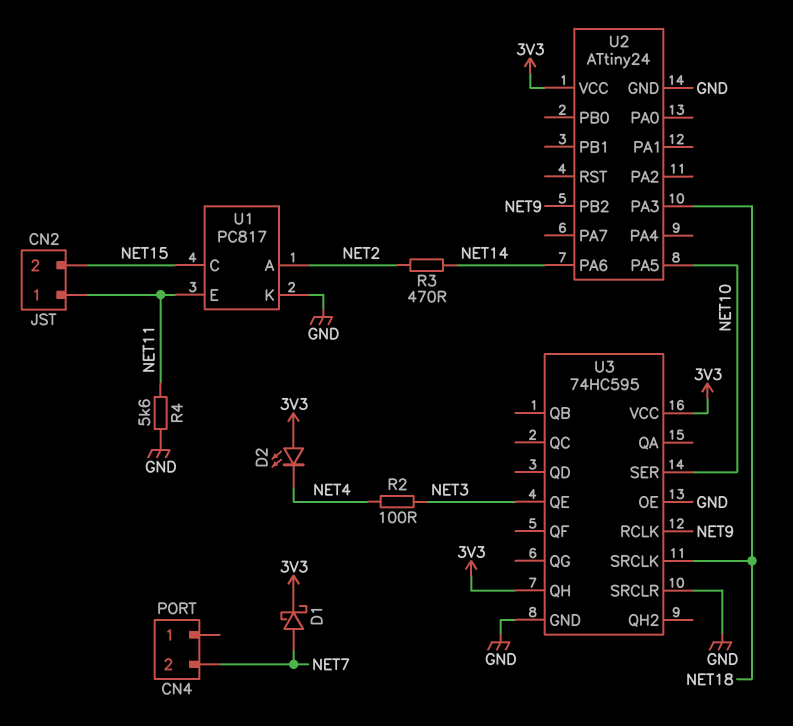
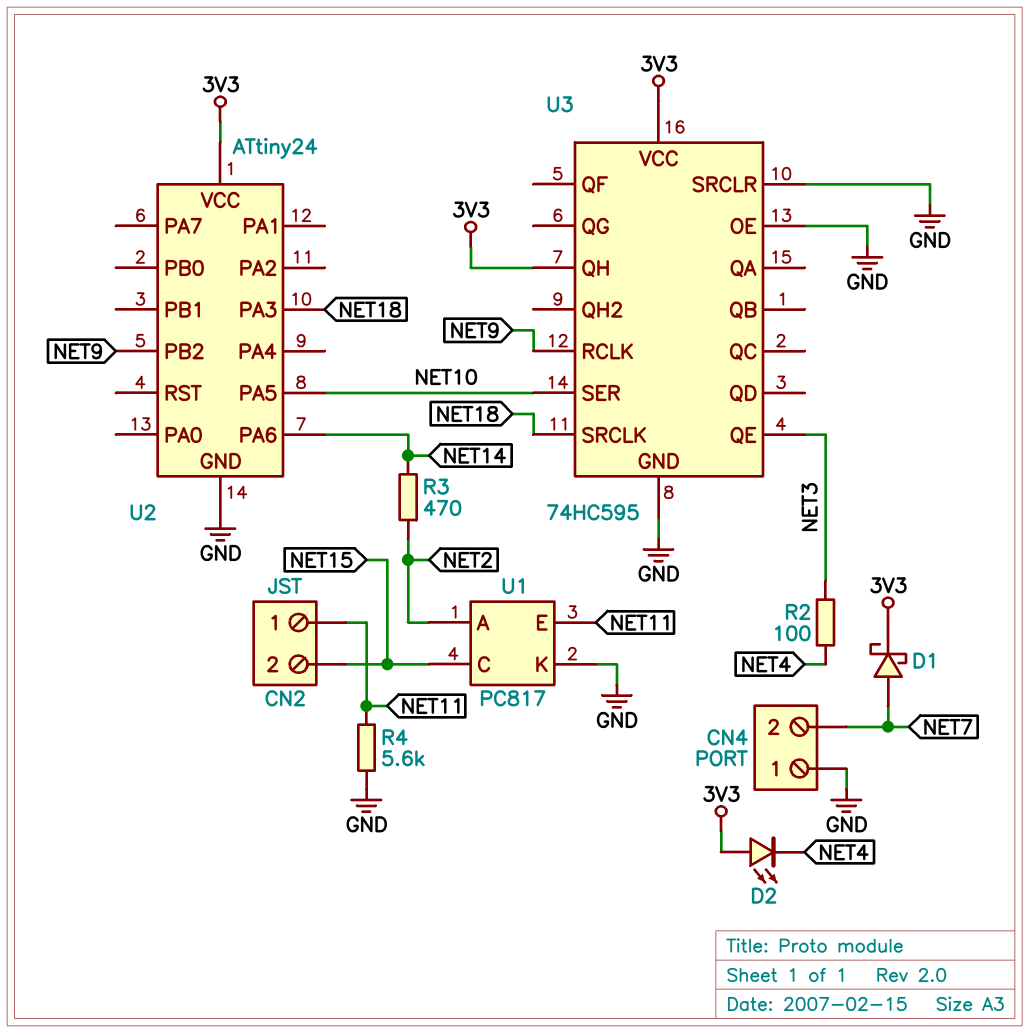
CN4 pin 1: none -> GND

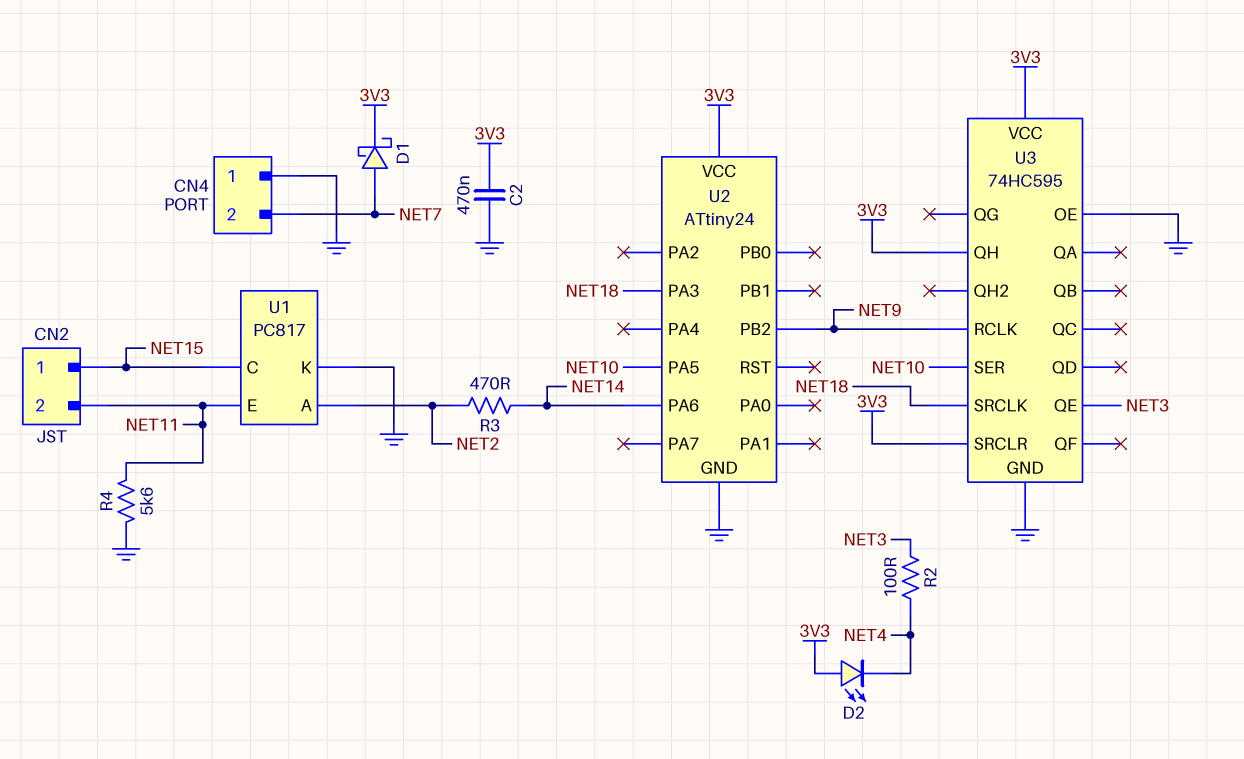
C2: none -> 470nF (3V3, GND)
CN2 pin 1: NET11 -> NET15
CN2 pin 2: NET15 -> NET11
U3 pin SRCLR: GND -> 3V3

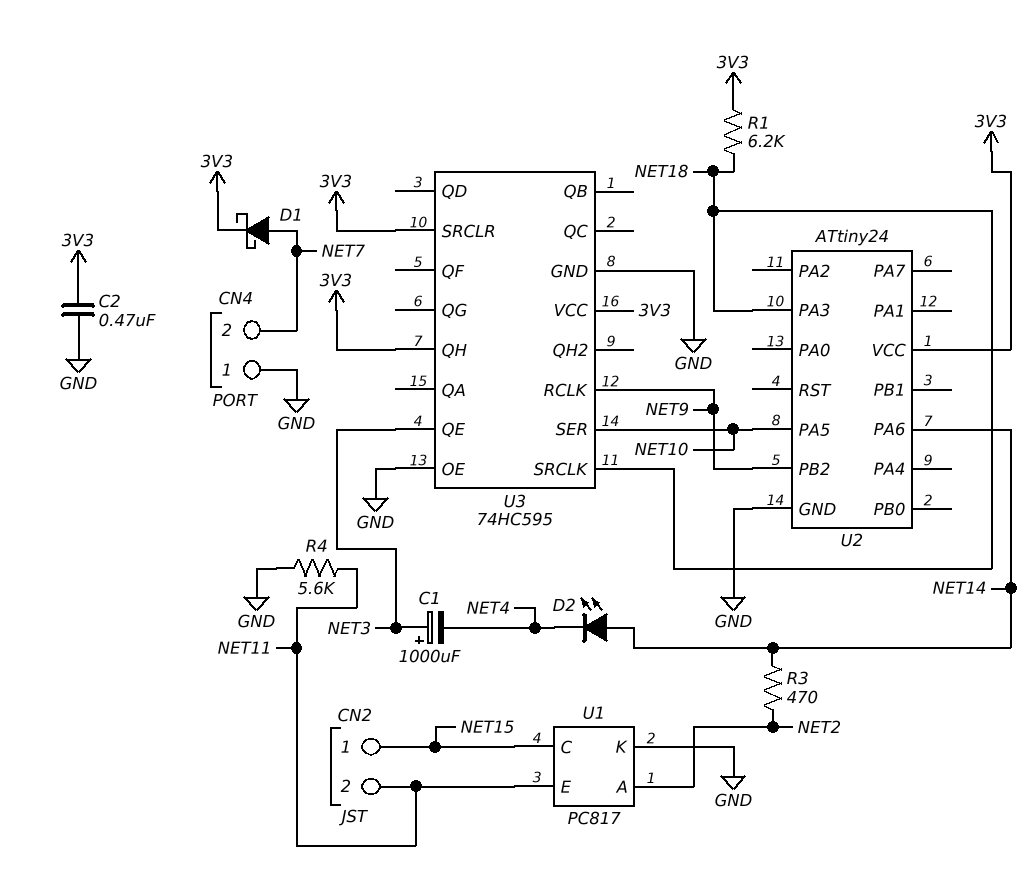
C1: none -> 1000uF (plus NET3, minus NET4)
D2: LED (A 3V3, K NET4) -> LED (A NET14, K NET4)
R1: none -> 6.2k (3V3, NET18)
R2: 100 (NET3, NET4) -> none

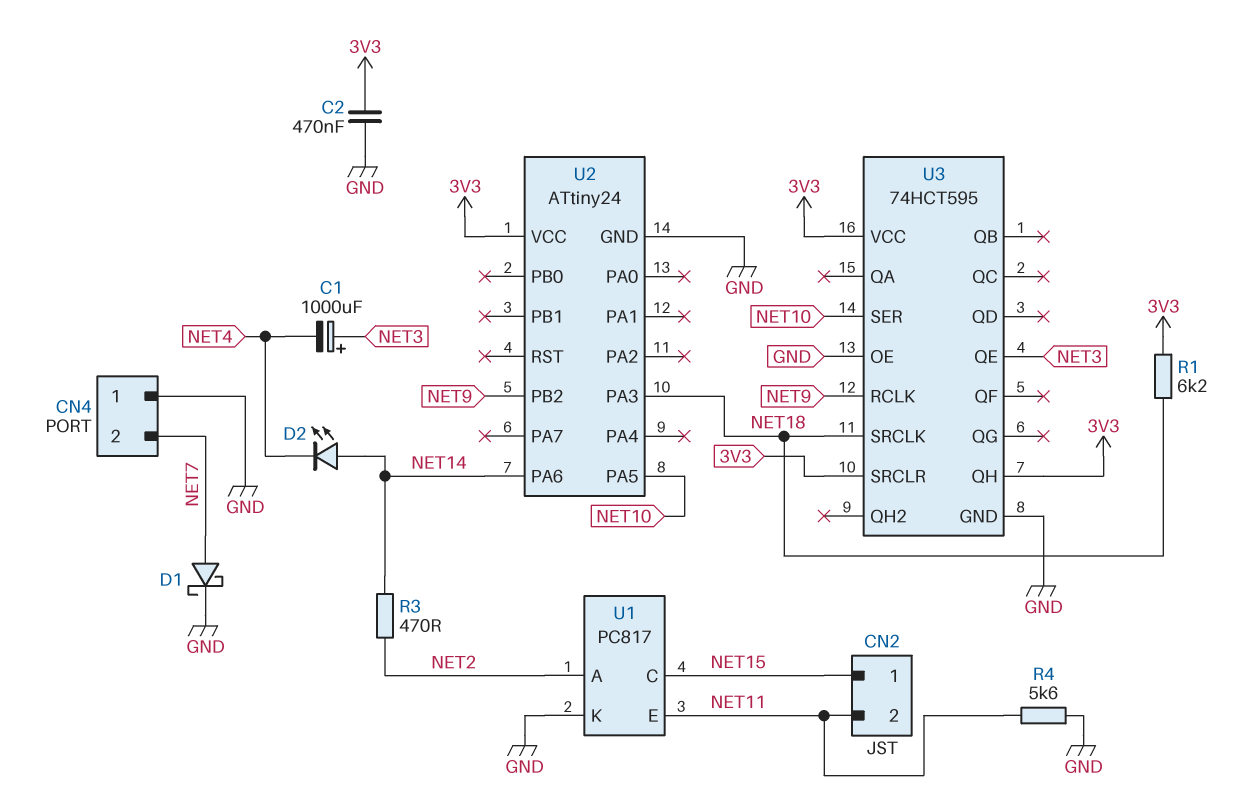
D1: schottky (A NET7, K 3V3) -> schottky (A NET7, K GND)
U3: 74HC595 -> 74HCT595

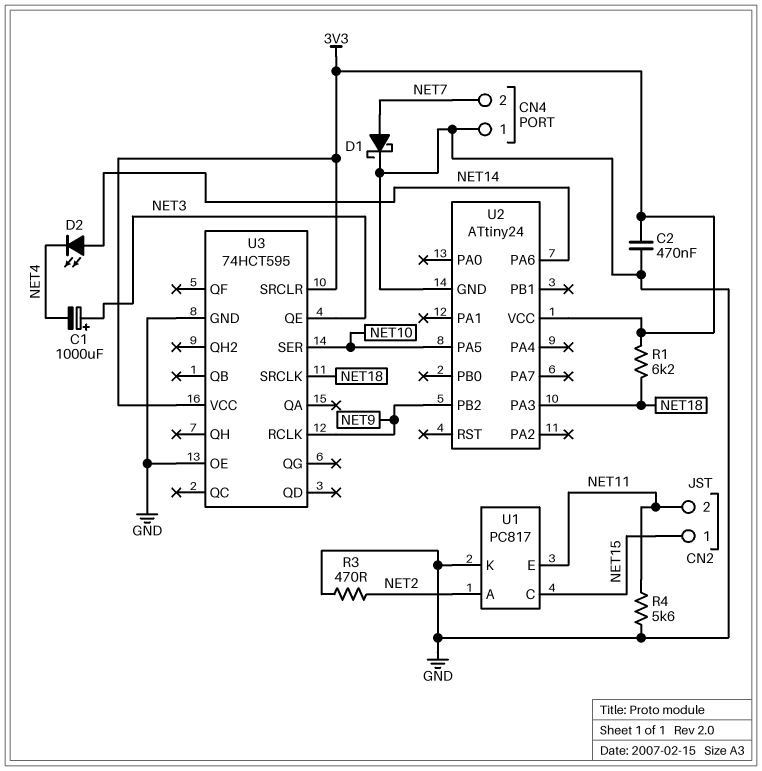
R3: 470 (NET2, NET14) -> 470 (GND, NET2)
U3 pin QH: 3V3 -> none

